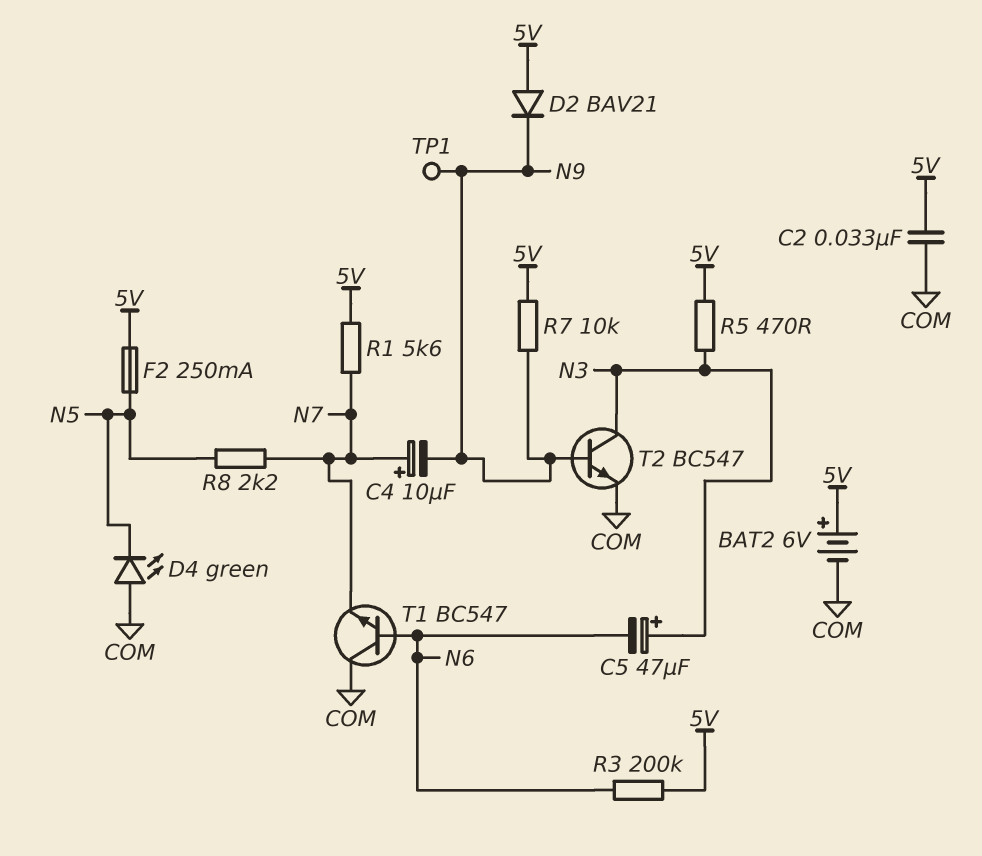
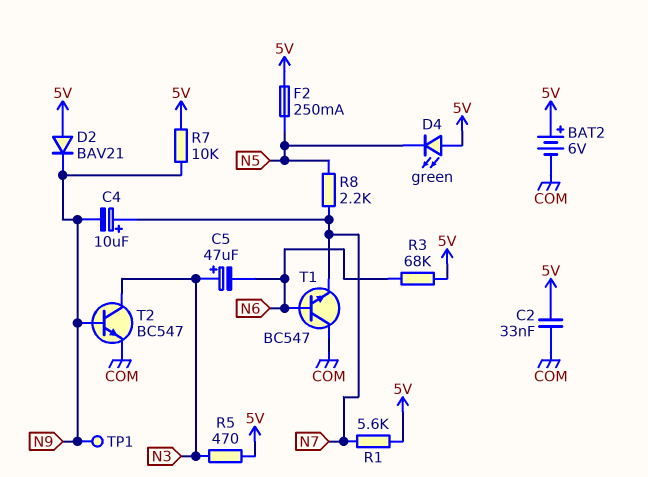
D4: LED green (A COM, K N5) -> LED green (A 5V, K N5)
R3: 200k (5V, N6) -> 68k (5V, N6)

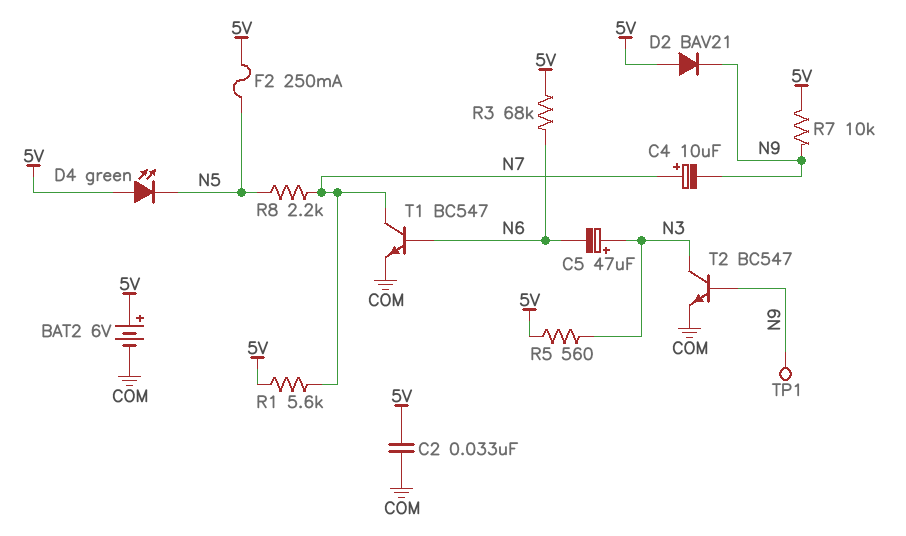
R5: 470 (5V, N3) -> 560 (5V, N3)
T1: NPN BC547 (B N6, C COM, E N7) -> NPN BC547 (B N6, C N7, E COM)

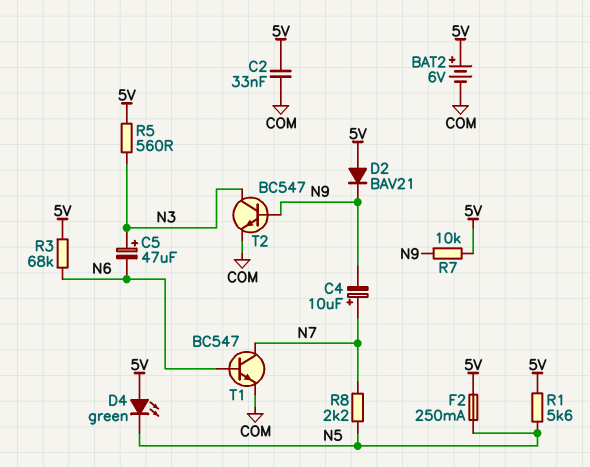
R1: 5.6k (5V, N7) -> 5.6k (5V, N5)
TP1: test point (N9) -> none

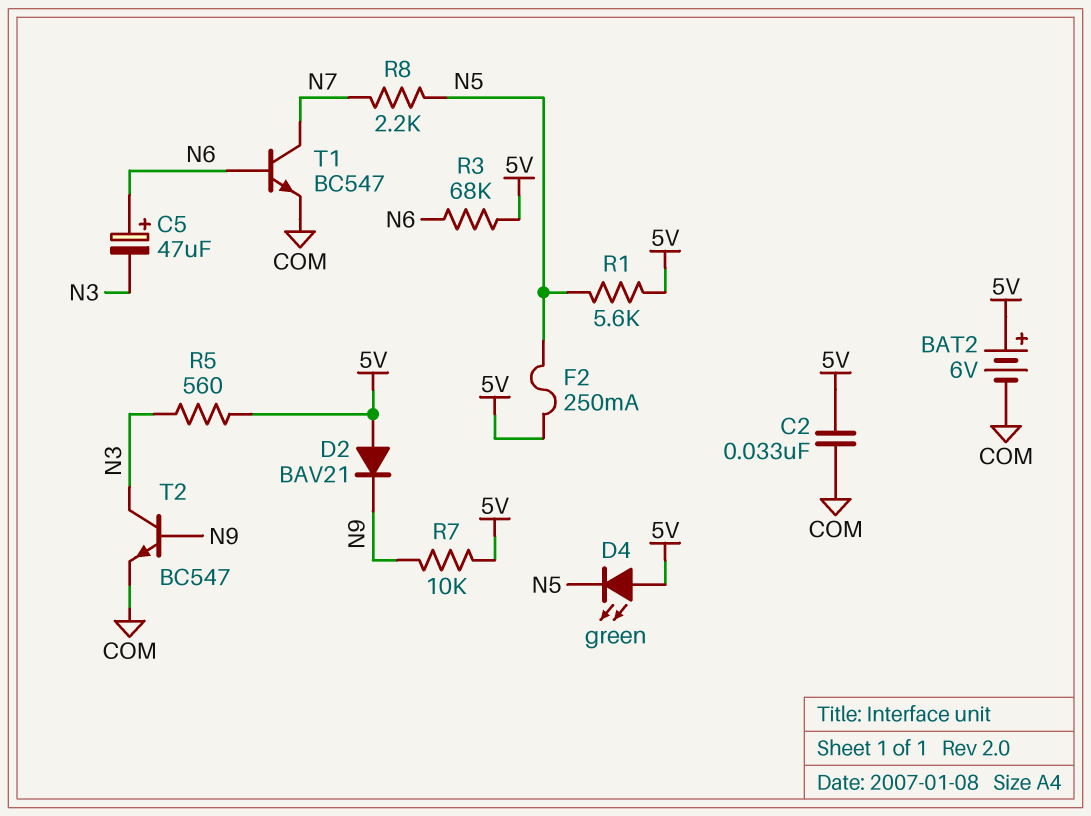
C4: 10uF (plus N7, minus N9) -> none
C5: 47uF (plus N3, minus N6) -> 47uF (plus N6, minus N3)

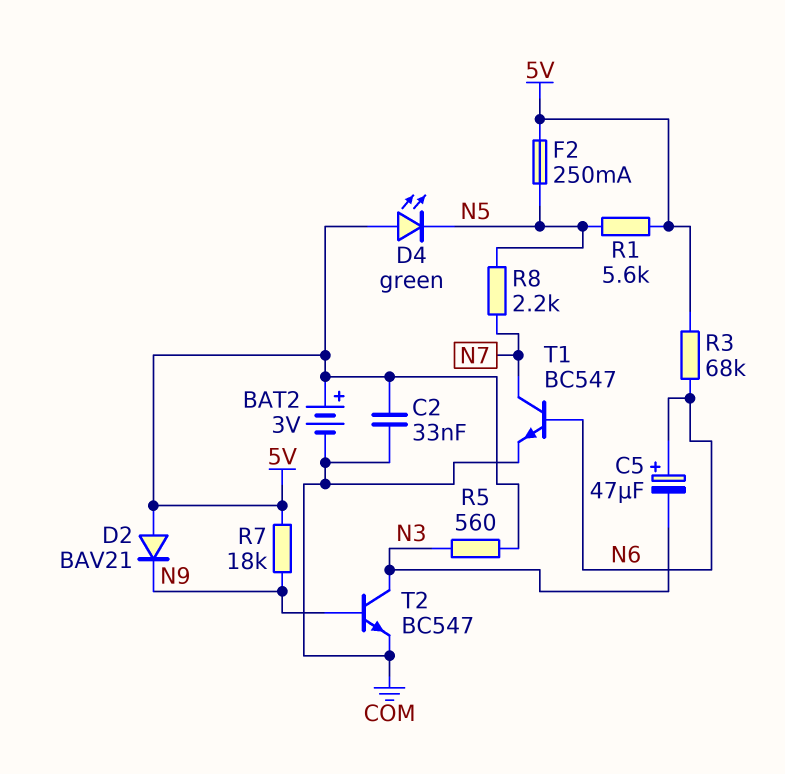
BAT2: 6V (plus 5V, minus COM) -> 3V (plus 5V, minus COM)
R7: 10k (5V, N9) -> 18k (5V, N9)

